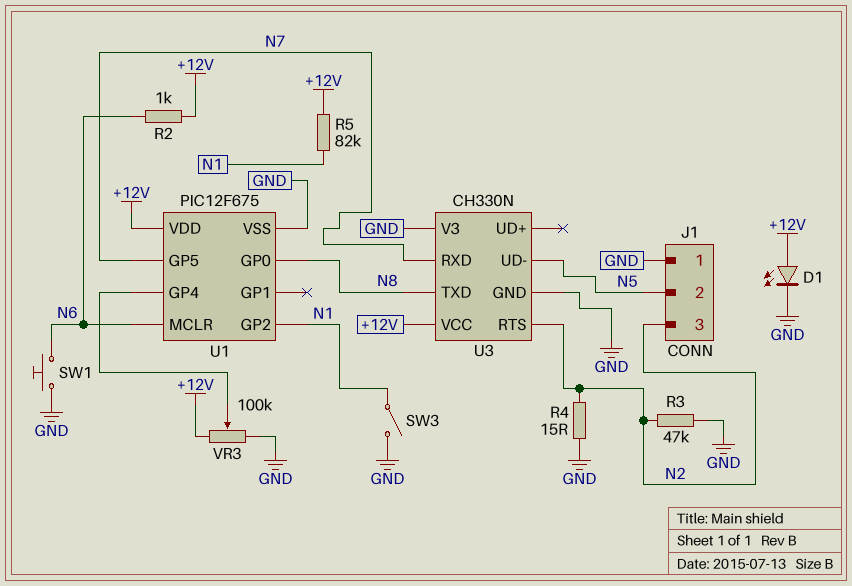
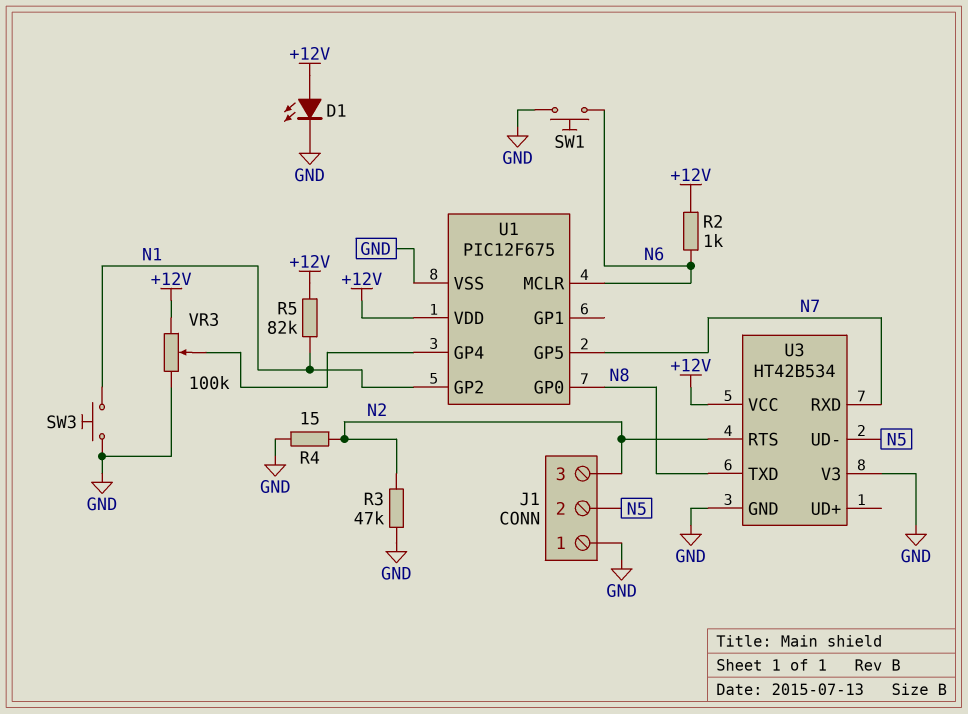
SW3: switch (GND, N1) -> button (GND, N1)
U3: CH330N -> HT42B534

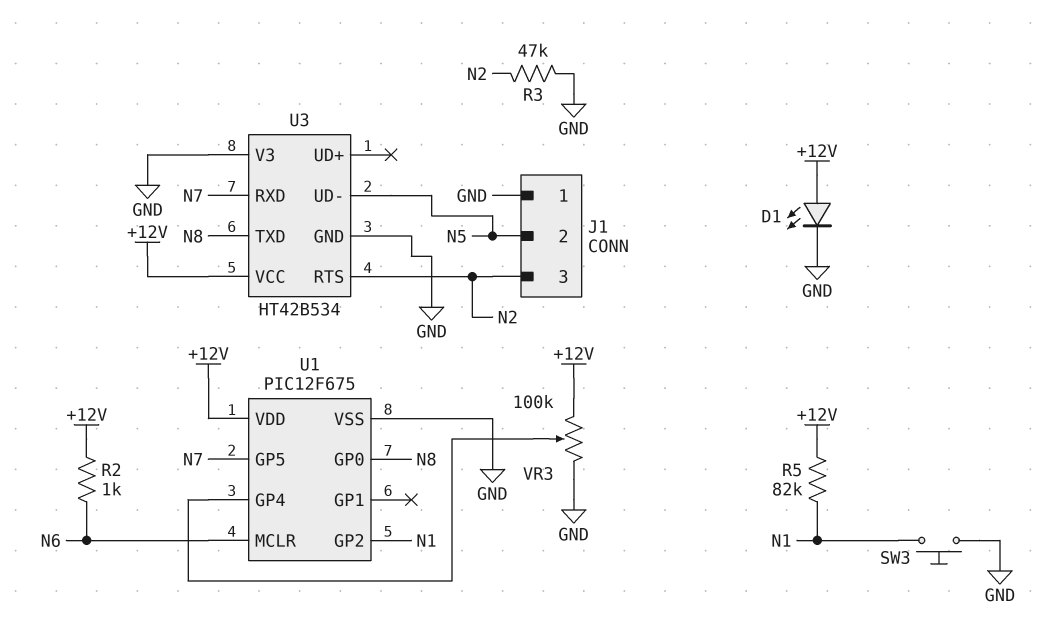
R4: 15 (GND, N2) -> none
SW1: button (GND, N6) -> none

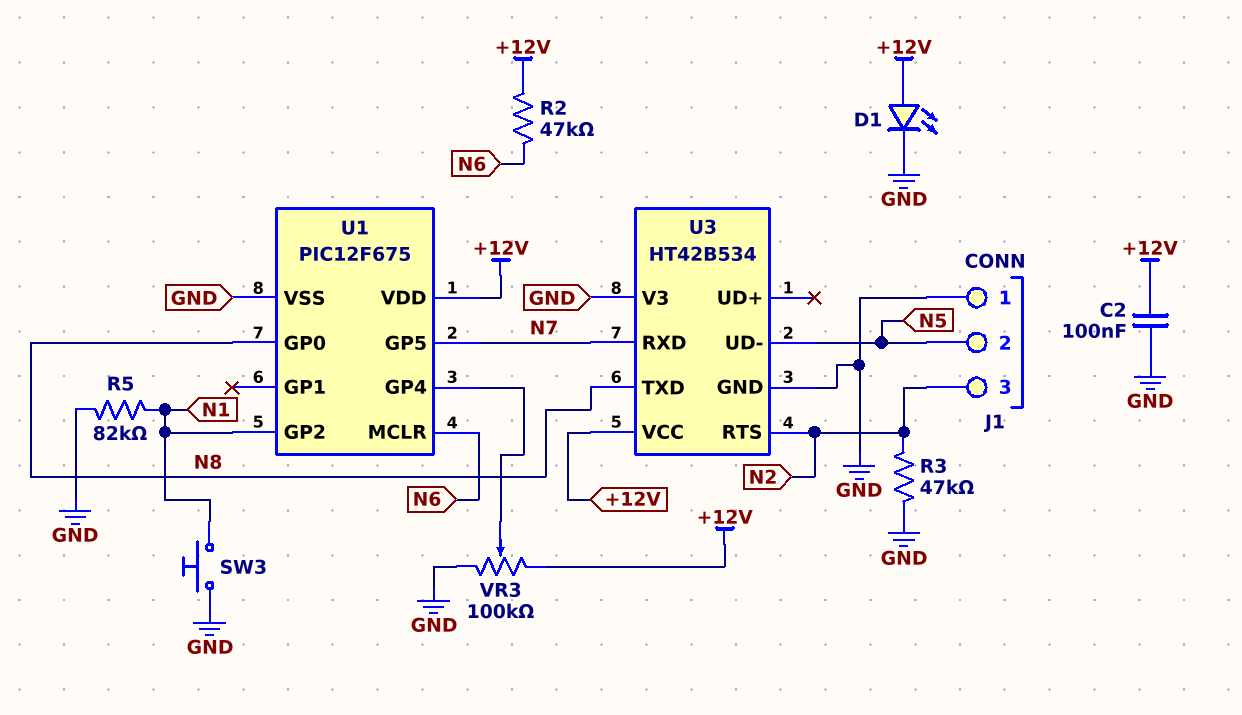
C2: none -> 100nF (+12V, GND)
R2: 1k (+12V, N6) -> 47k (+12V, N6)
R5: 82k (+12V, N1) -> 82k (GND, N1)

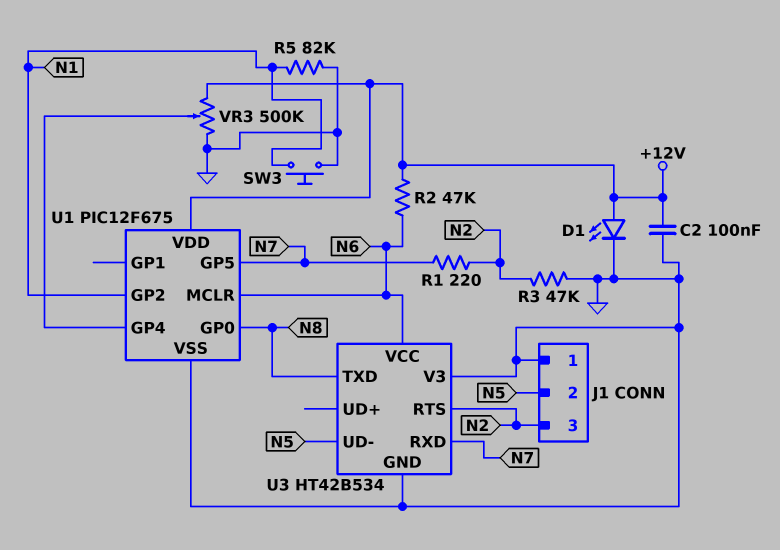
R1: none -> 220 (N2, N7)
U3 pin VCC: +12V -> N6
VR3: 100k (+12V, GND, wiper U1/GP4) -> 500k (+12V, GND, wiper U1/GP4)

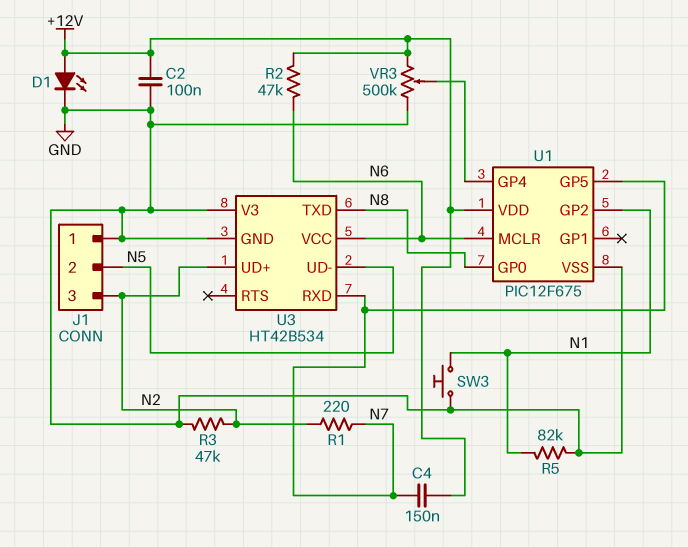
C4: none -> 150nF (+12V, N7)
U3 pin RTS: N2 -> none
U3 pin UD+: none -> N2

